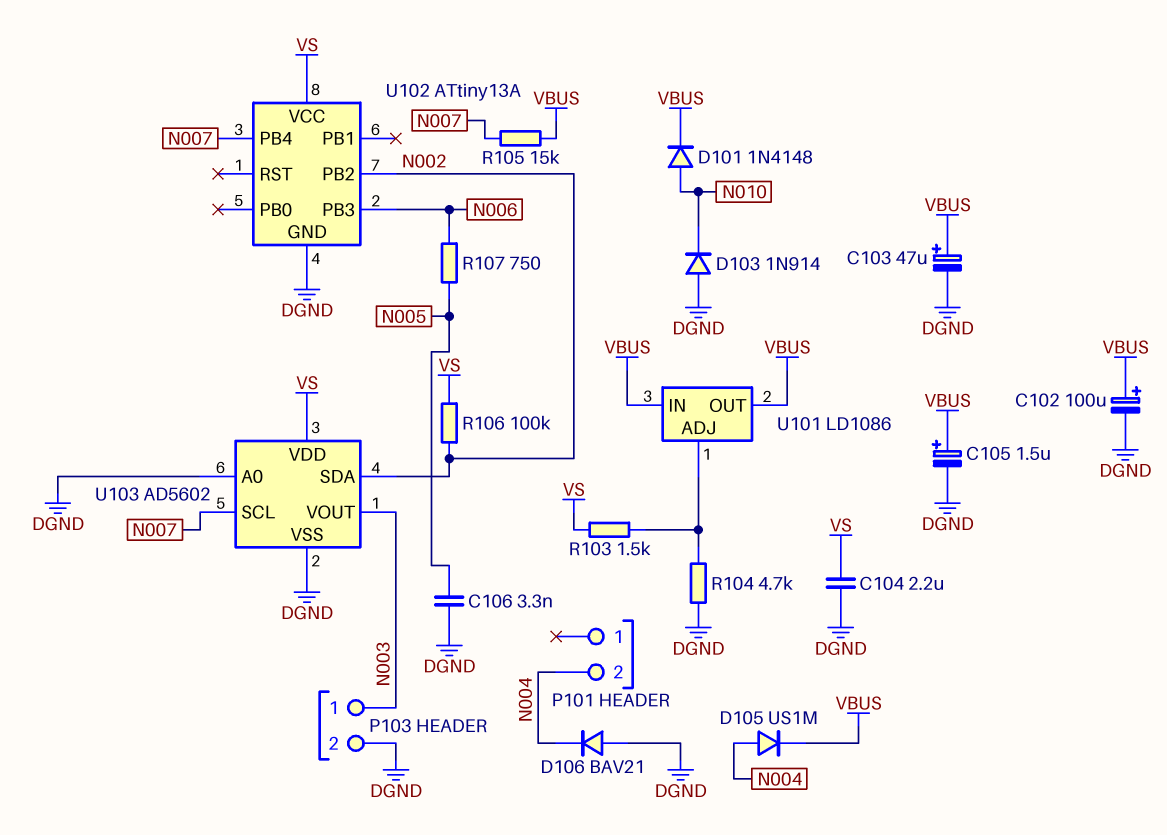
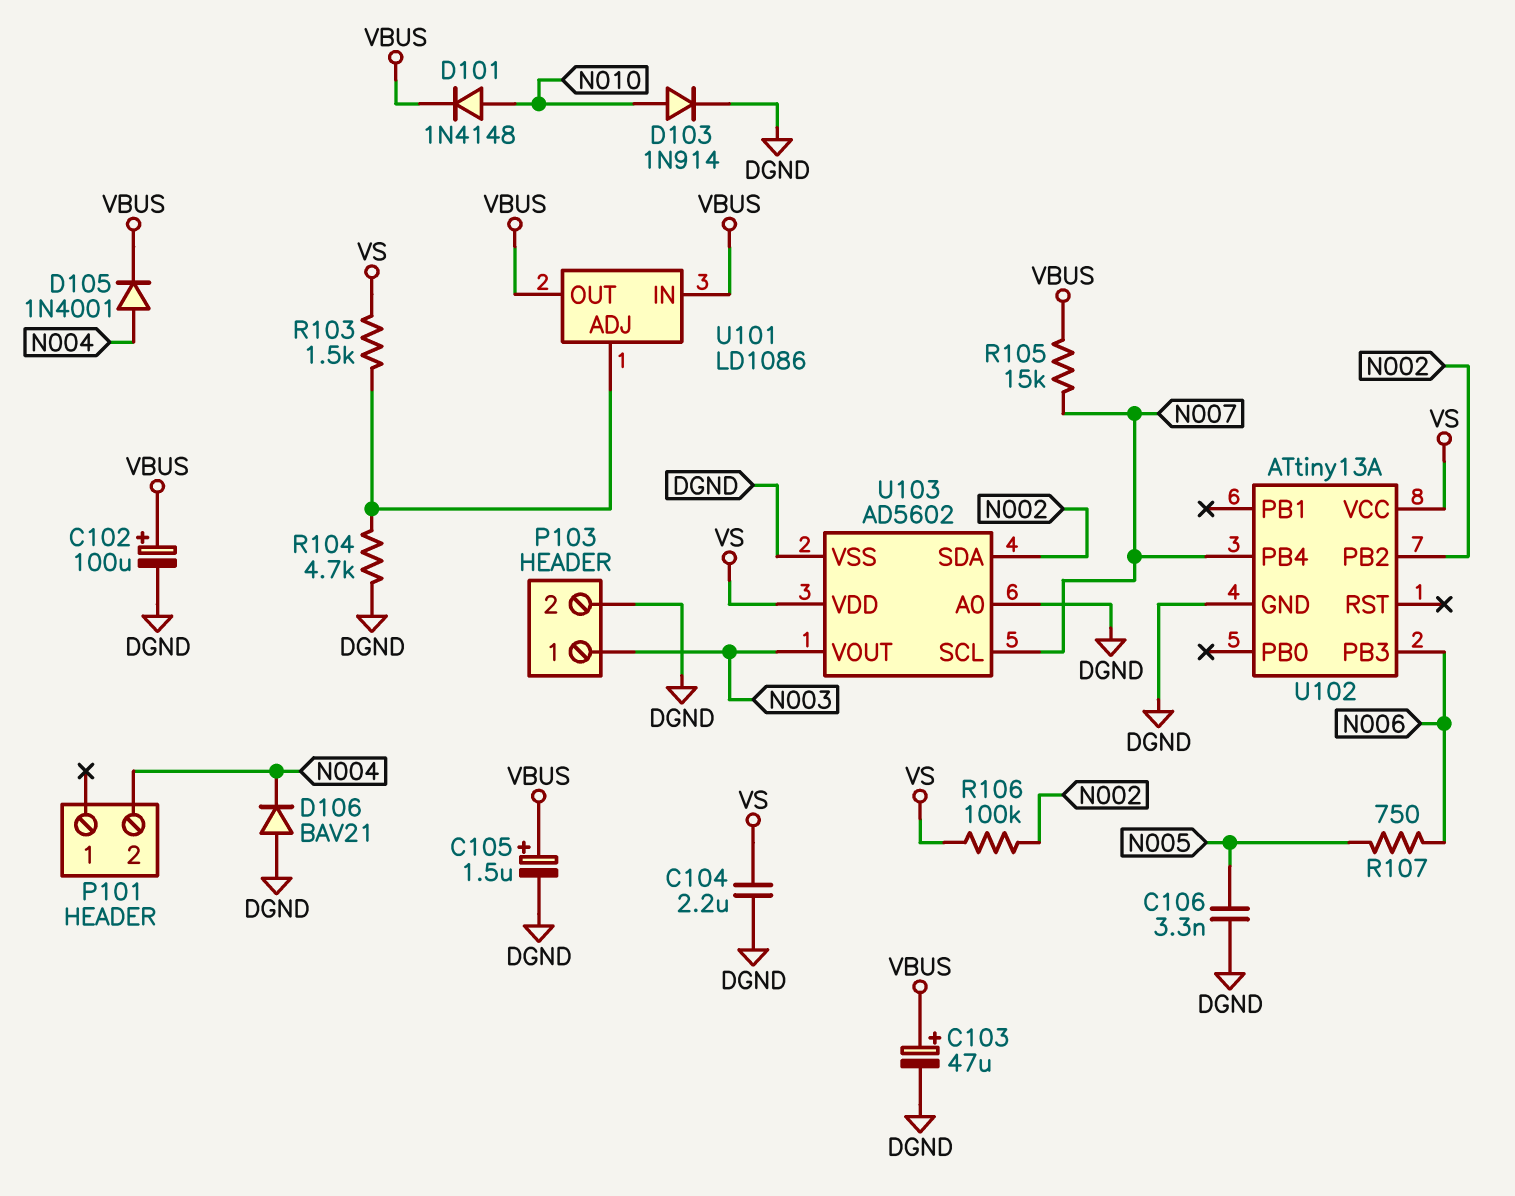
D103: diode 1N914 (A DGND, K N010) -> diode 1N914 (A N010, K DGND)
D105: diode US1M (A N004, K VBUS) -> diode 1N4001 (A N004, K VBUS)

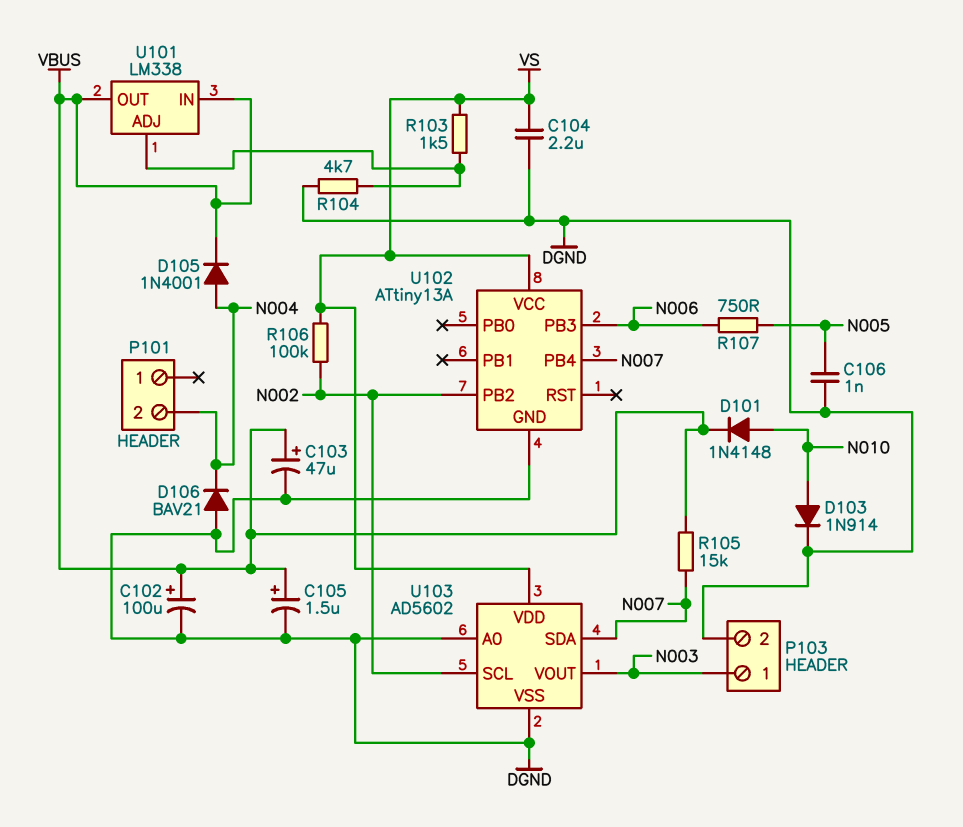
C106: 3.3nF (DGND, N005) -> 1nF (DGND, N005)
U101: LD1086 -> LM338
U103 pin SCL: N007 -> N002
U103 pin SDA: N002 -> N007

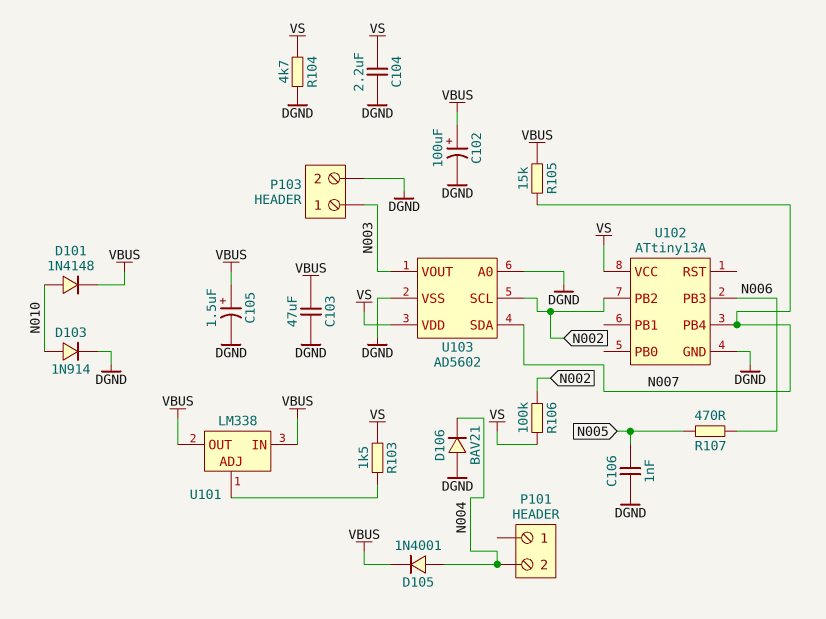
C103: 47uF (plus VBUS, minus DGND) -> 47uF (DGND, VBUS)
R104: 4.7k (DGND, U101/ADJ) -> 4.7k (DGND, VS)
R107: 750 (N005, N006) -> 470 (N005, N006)

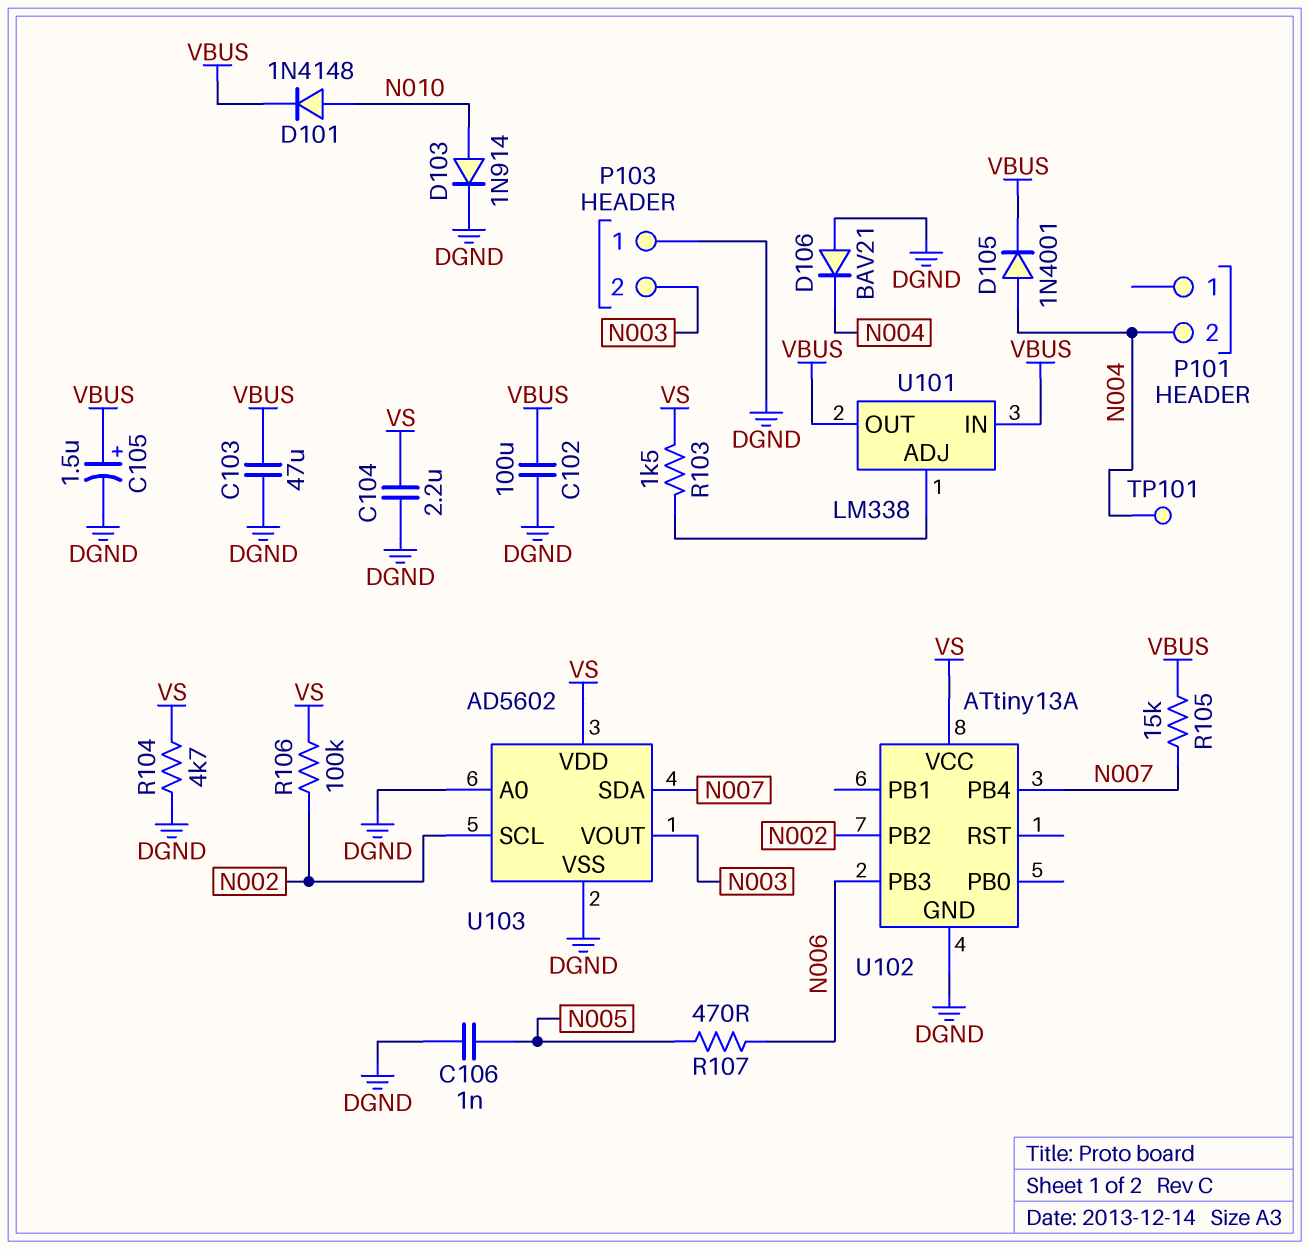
C102: 100uF (plus VBUS, minus DGND) -> 100uF (DGND, VBUS)
P103 pin 1: N003 -> DGND
P103 pin 2: DGND -> N003
TP101: none -> test point (N004)

